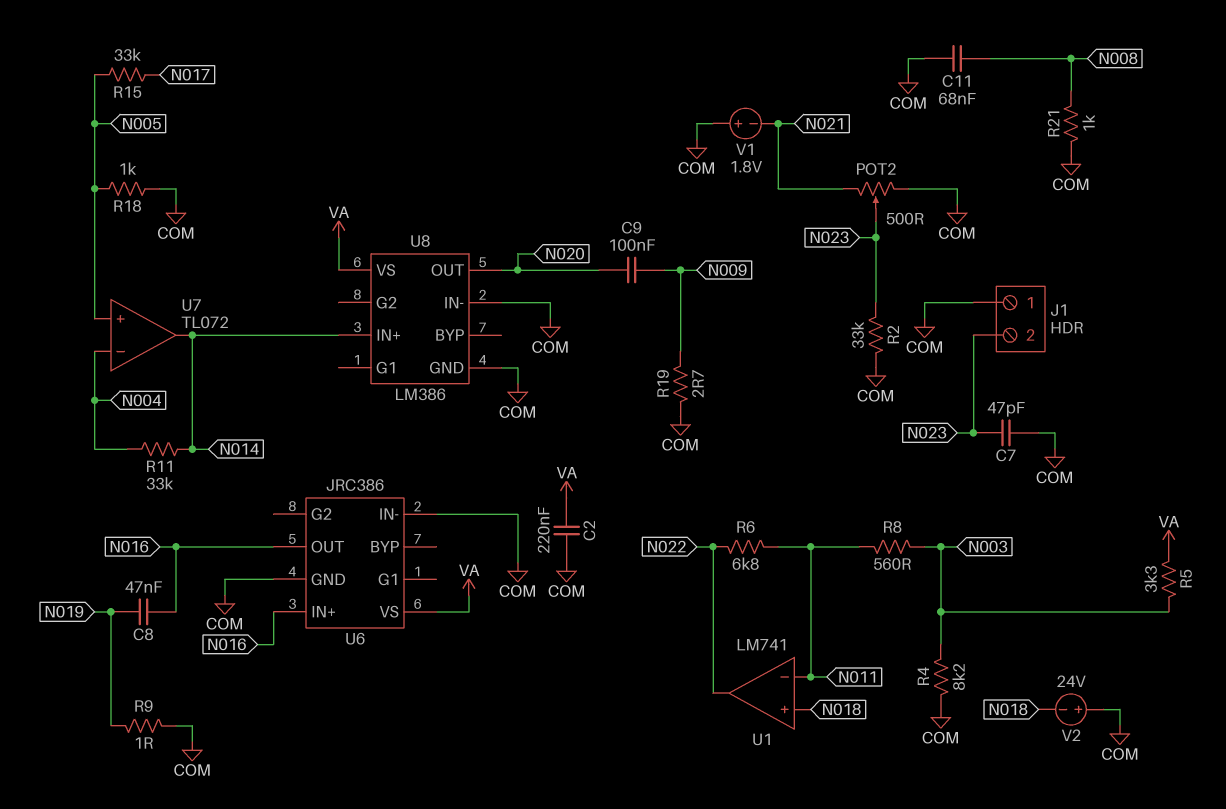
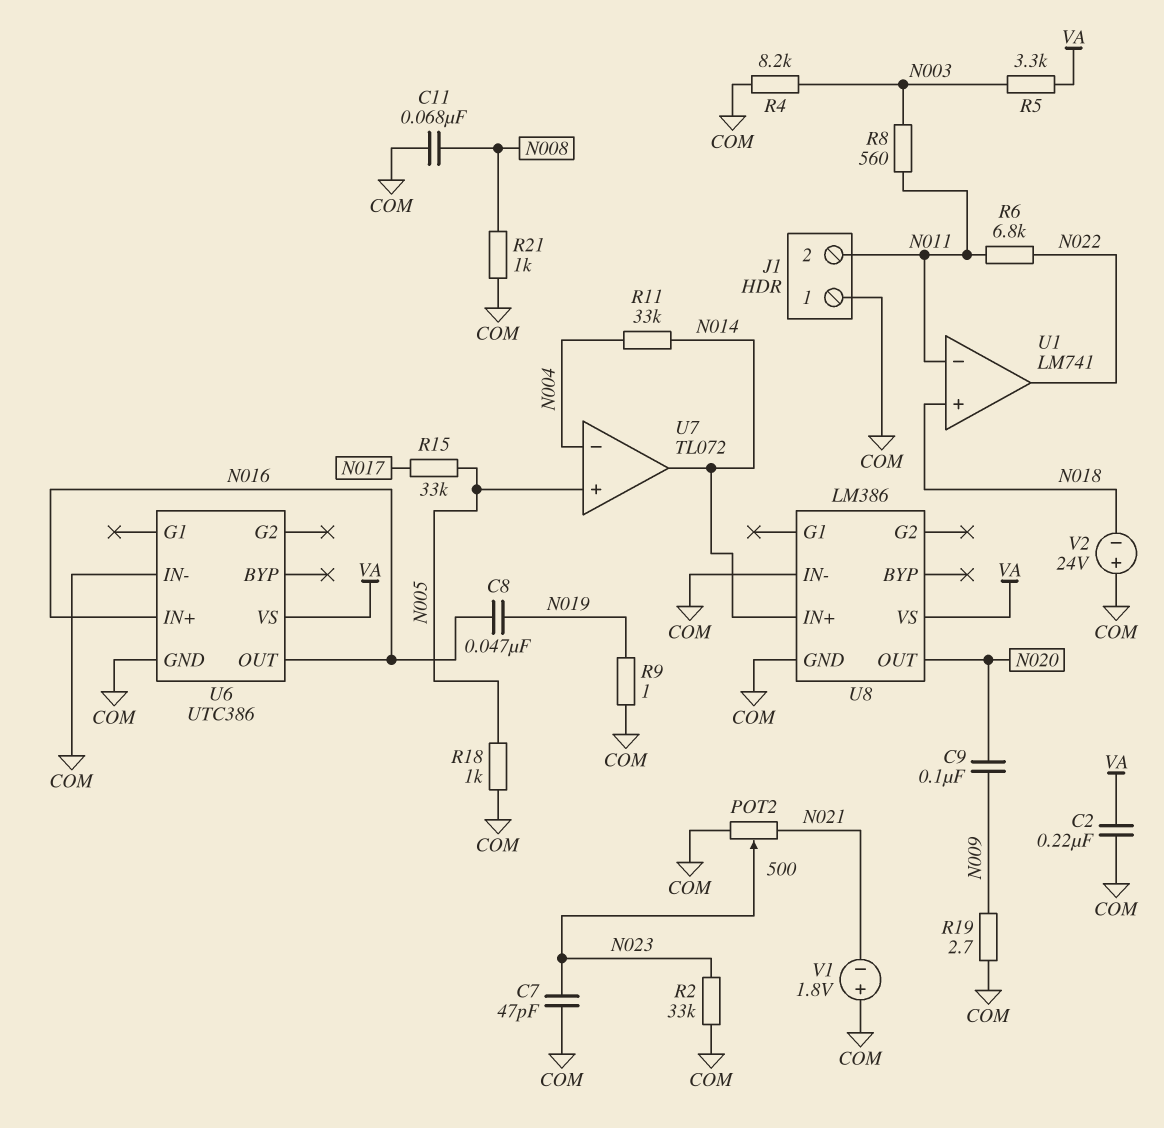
J1 pin 2: N023 -> N011
U6: JRC386 -> UTC386

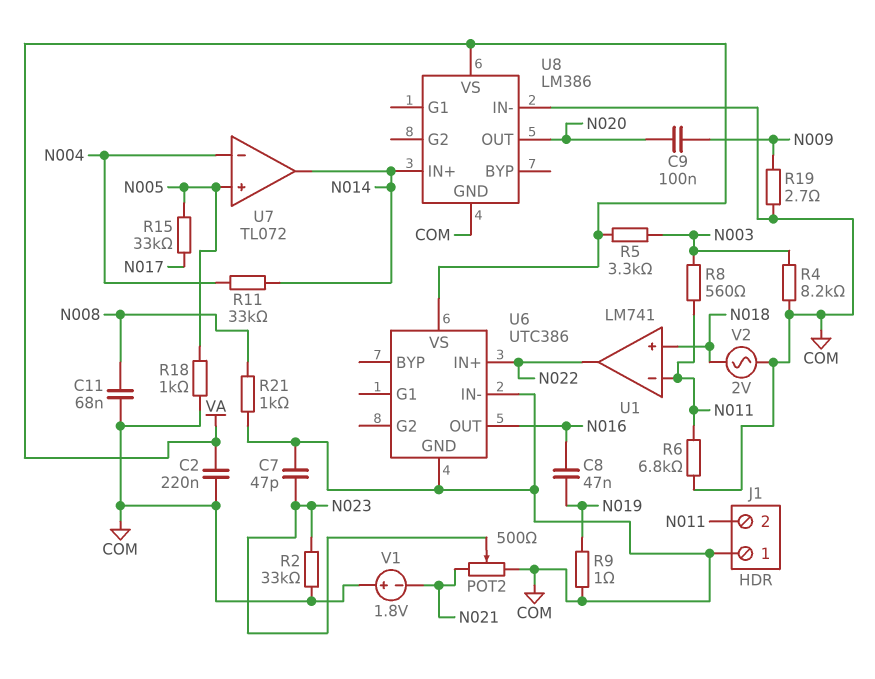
R6: 6.8k (N011, N022) -> 6.8k (COM, N011)
U6 pin IN+: N016 -> N022
V2: 24V (plus COM, minus N018) -> AC 2V (COM, N018)

